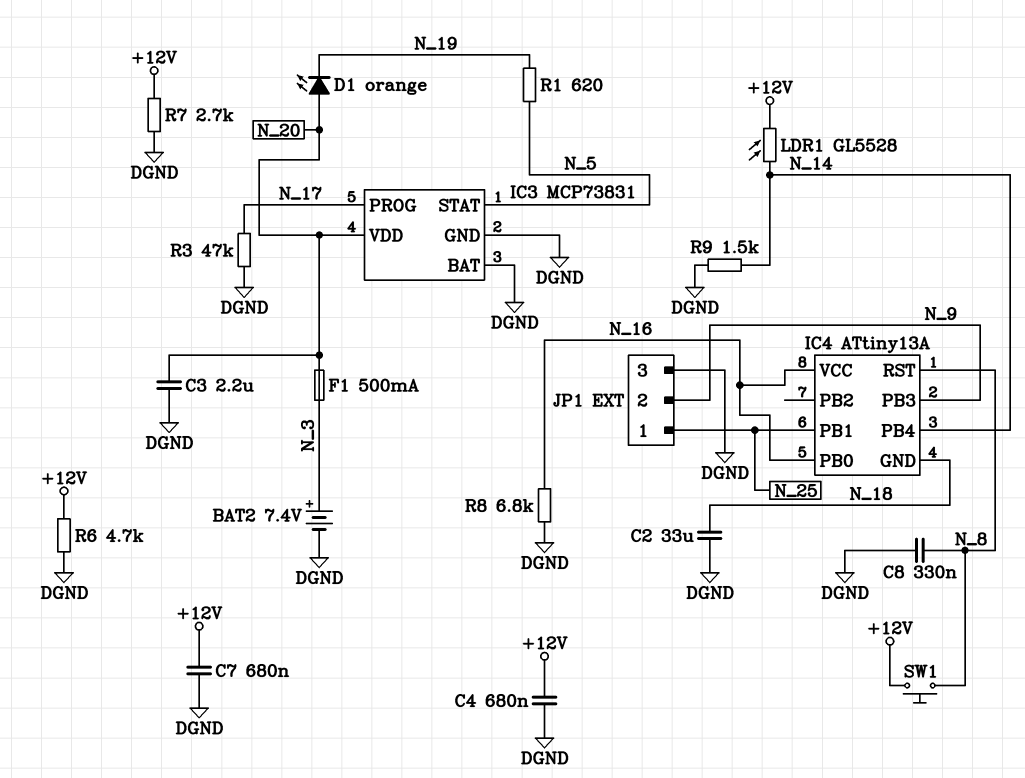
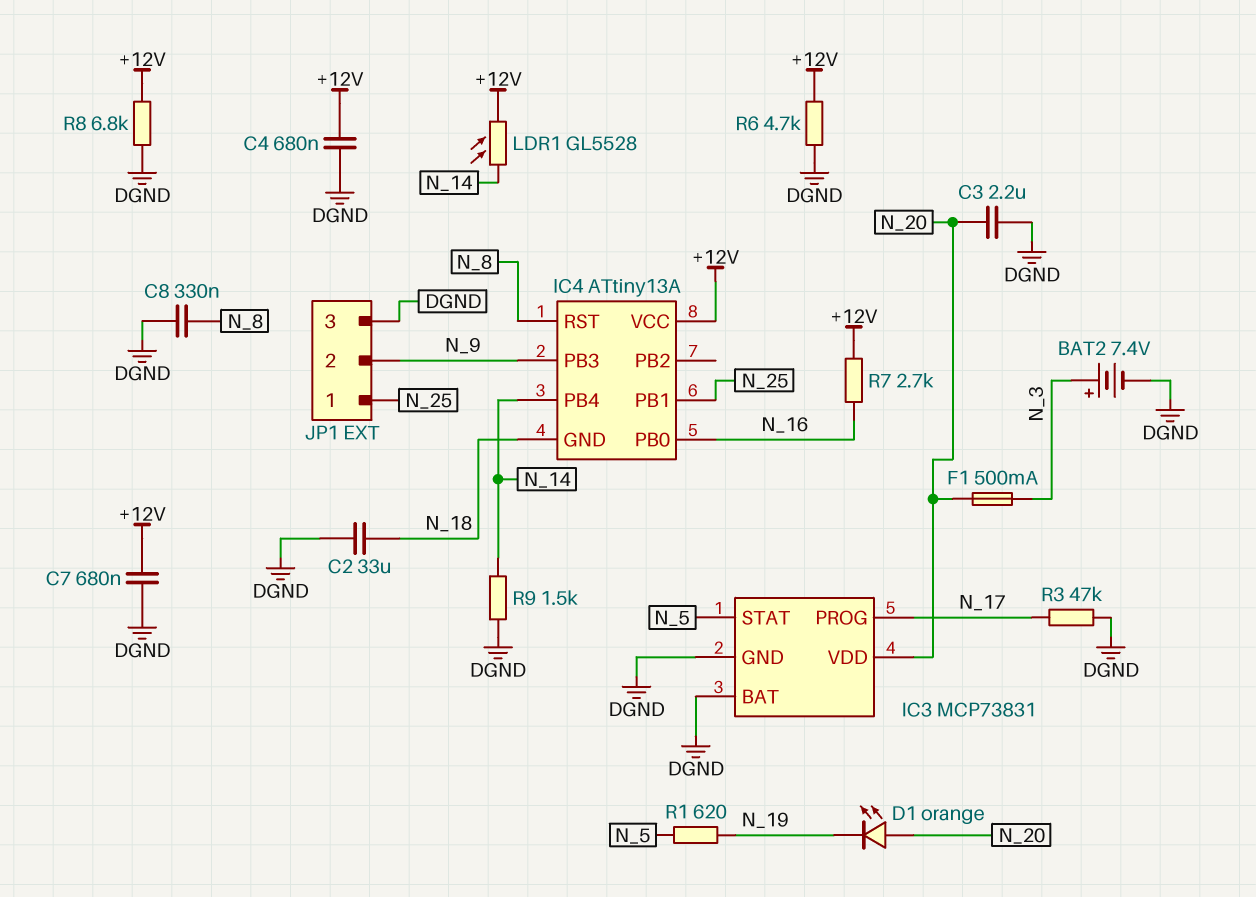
IC4 pin VCC: N_16 -> +12V
R7: 2.7k (+12V, DGND) -> 2.7k (+12V, N_16)
R8: 6.8k (DGND, N_16) -> 6.8k (+12V, DGND)
SW1: button (+12V, N_8) -> none

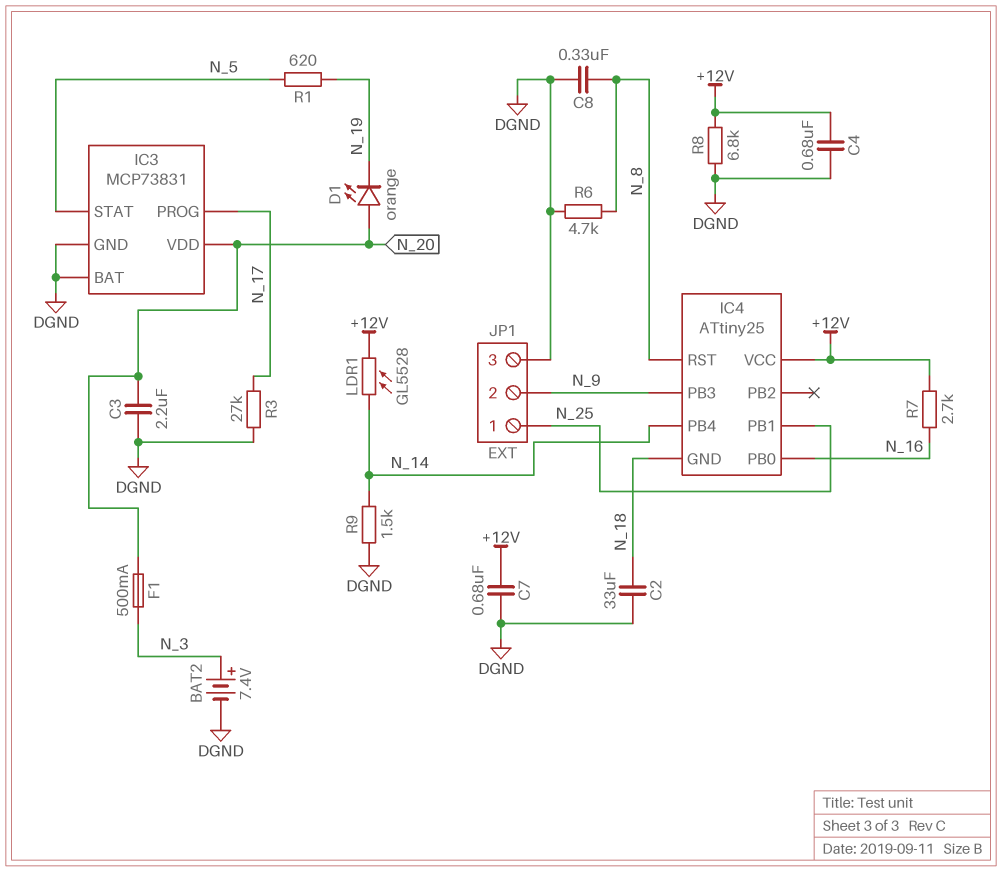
IC4: ATtiny13A -> ATtiny25
R3: 47k (DGND, N_17) -> 27k (DGND, N_17)
R6: 4.7k (+12V, DGND) -> 4.7k (DGND, N_8)

